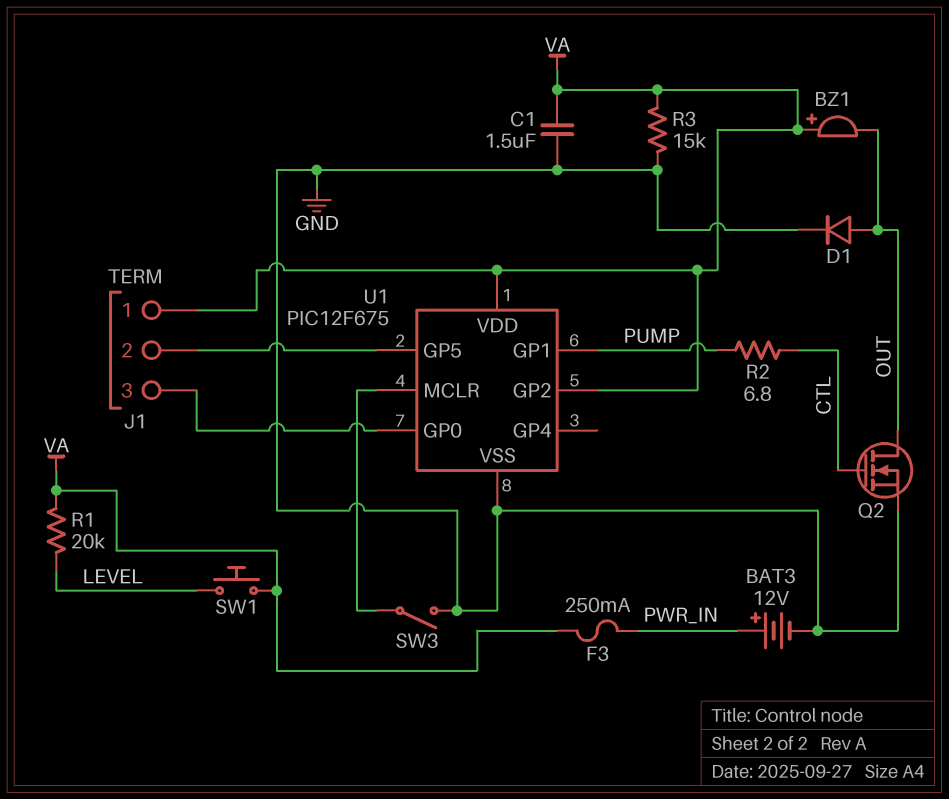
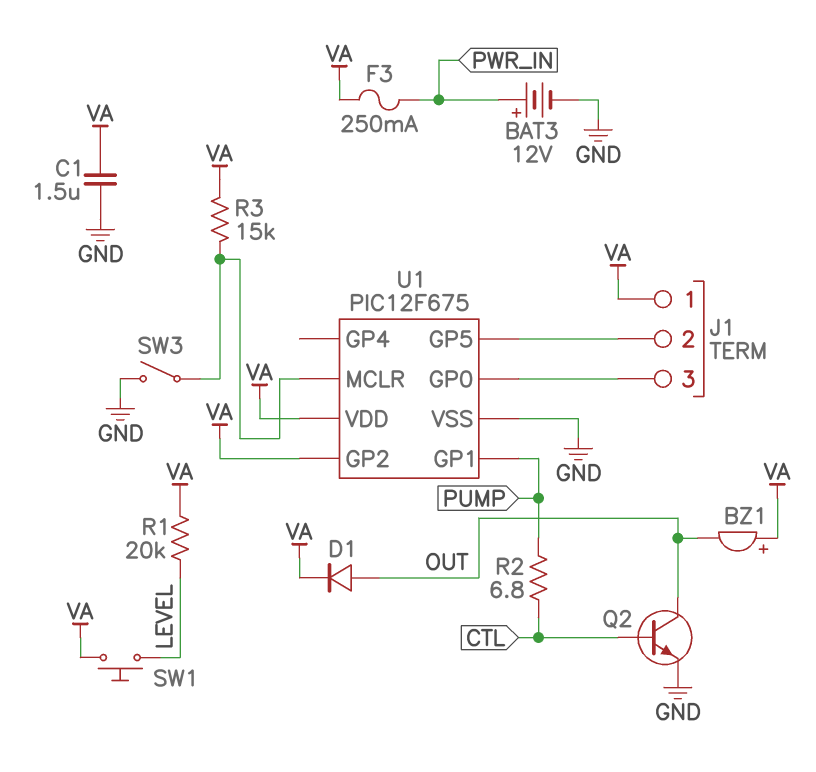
D1: diode (A OUT, K GND) -> diode (A OUT, K VA)
Q2: NMOS (G CTL, D OUT, S GND) -> NPN (B CTL, C OUT, E GND)
R3: 15k (GND, VA) -> 15k (U1/MCLR, VA)

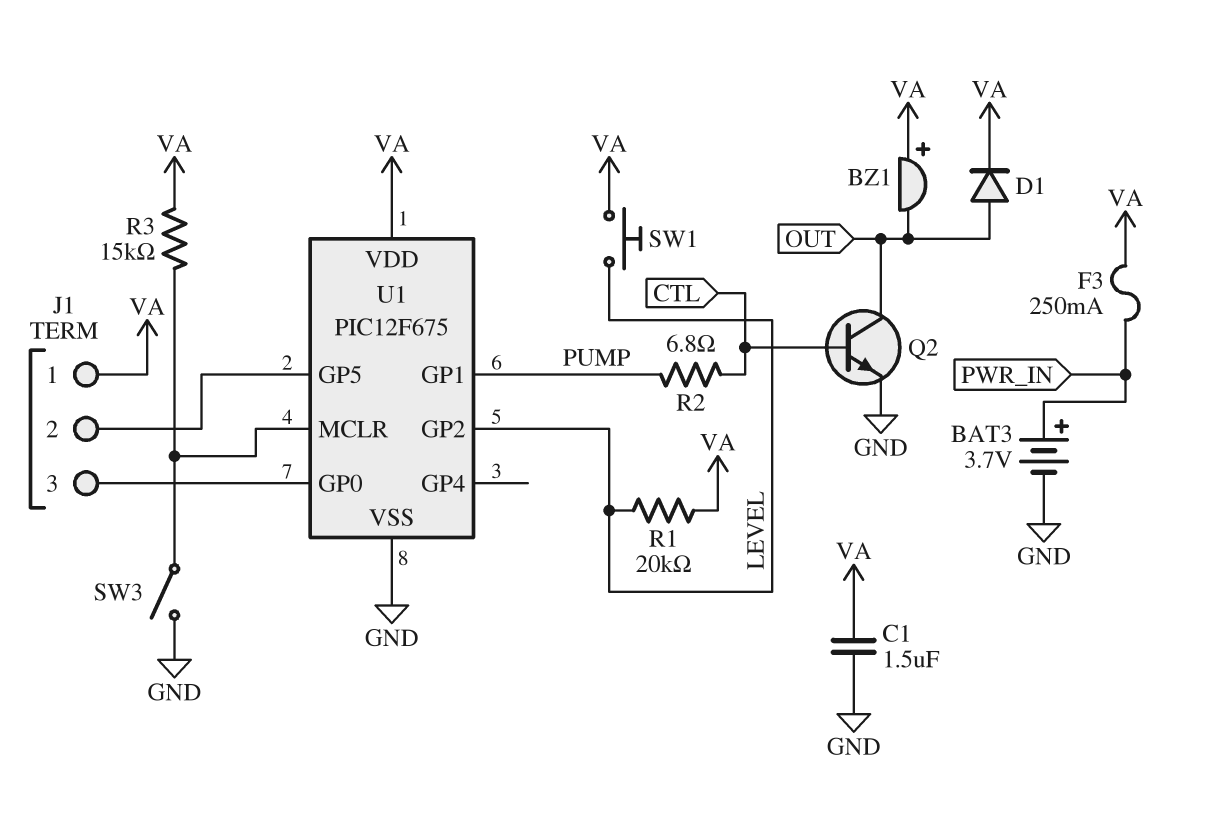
BAT3: 12V (plus PWR_IN, minus GND) -> 3.7V (plus PWR_IN, minus GND)
U1 pin GP2: VA -> LEVEL

